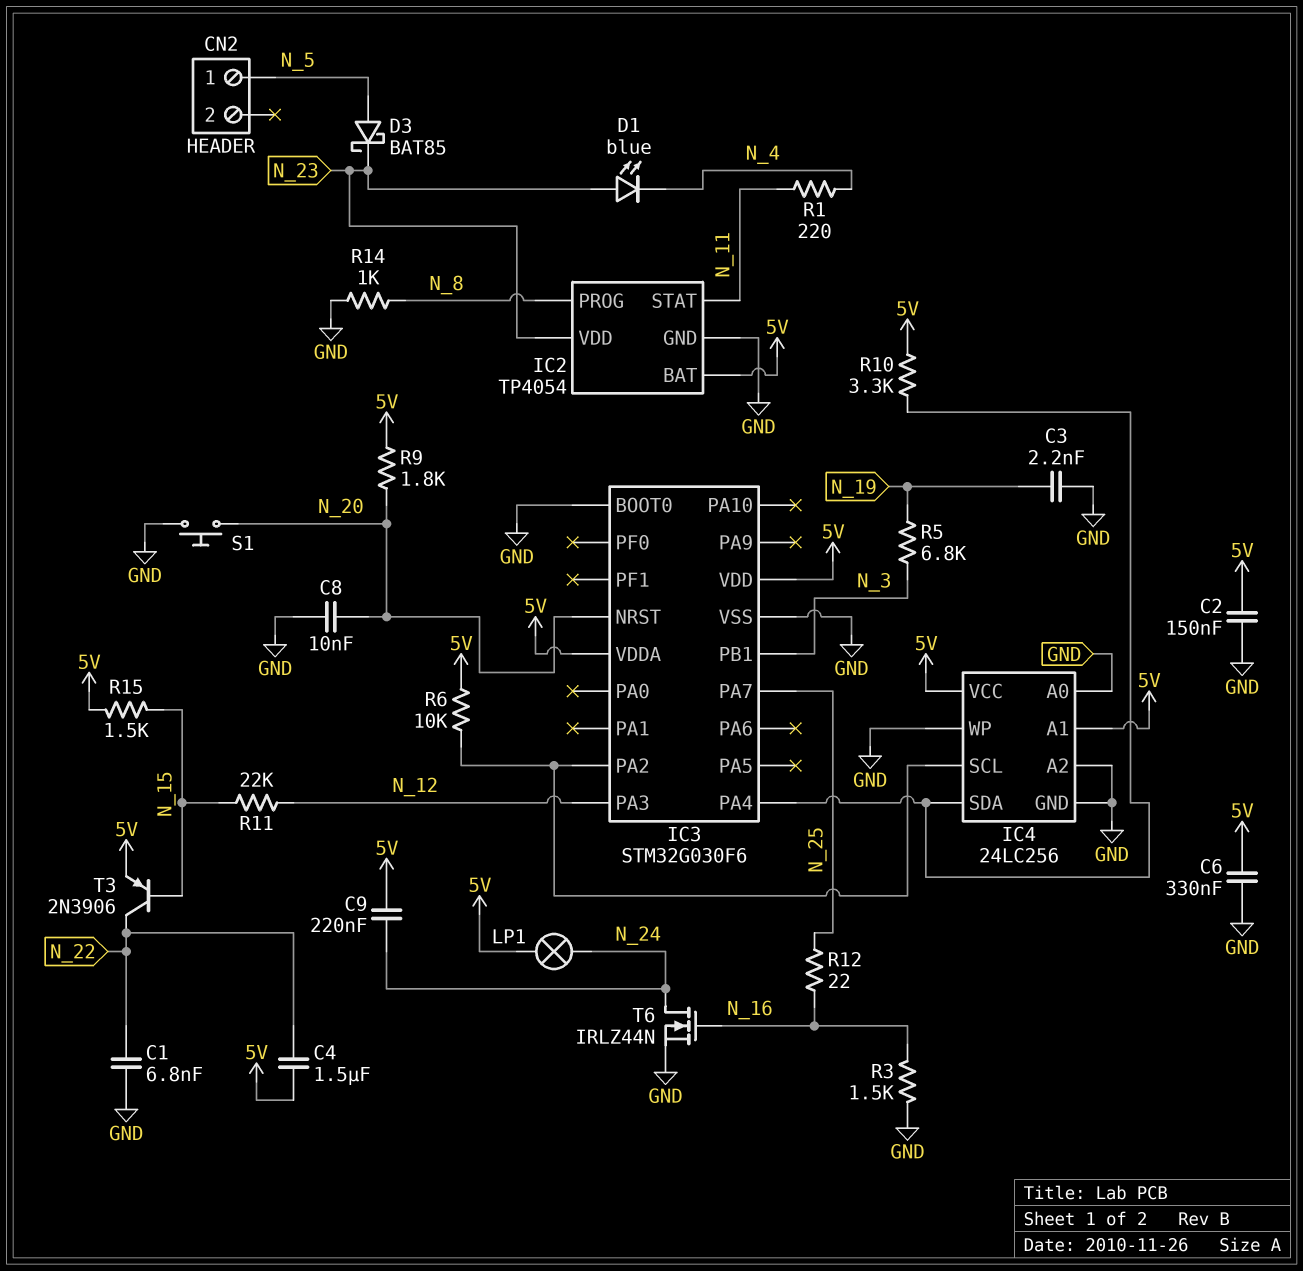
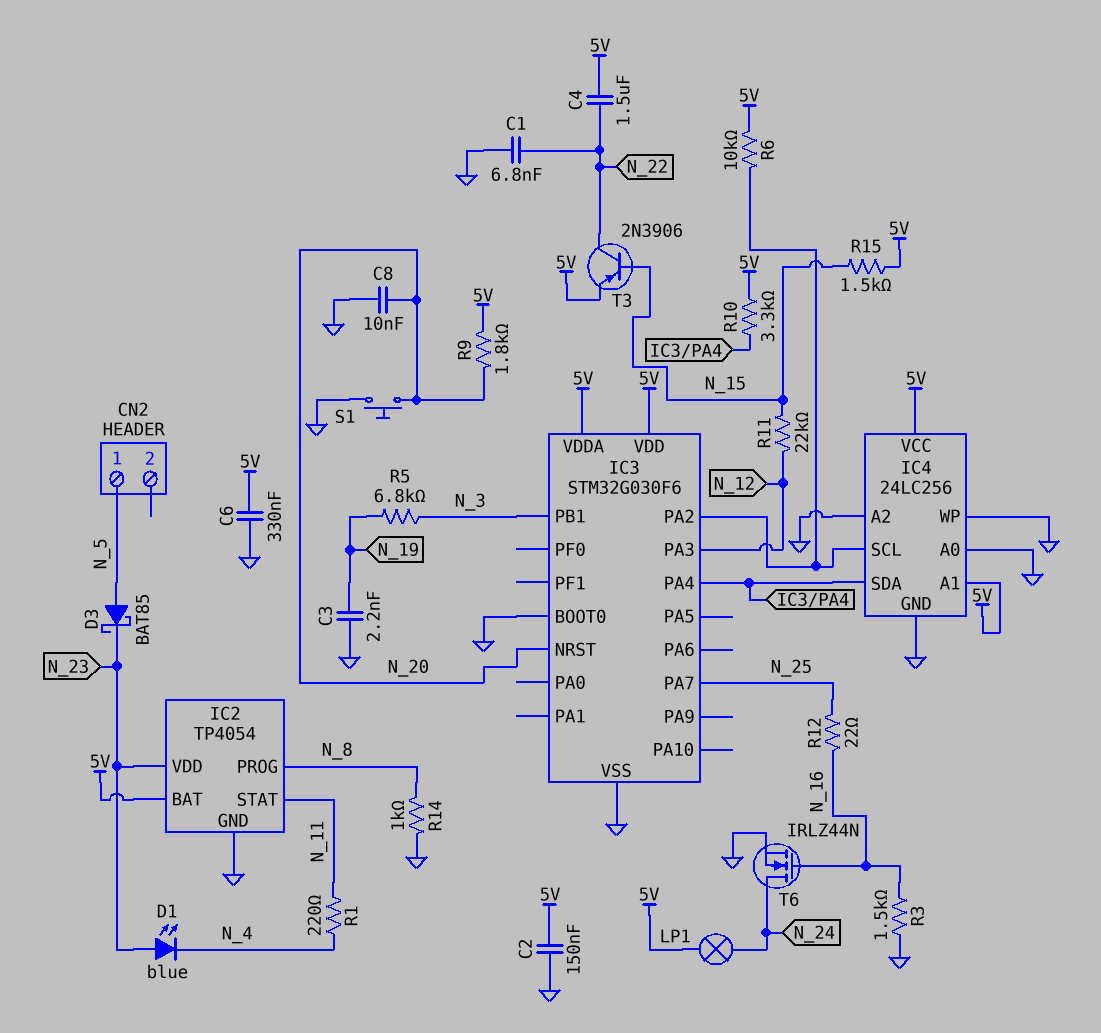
C9: 220nF (5V, N_24) -> none

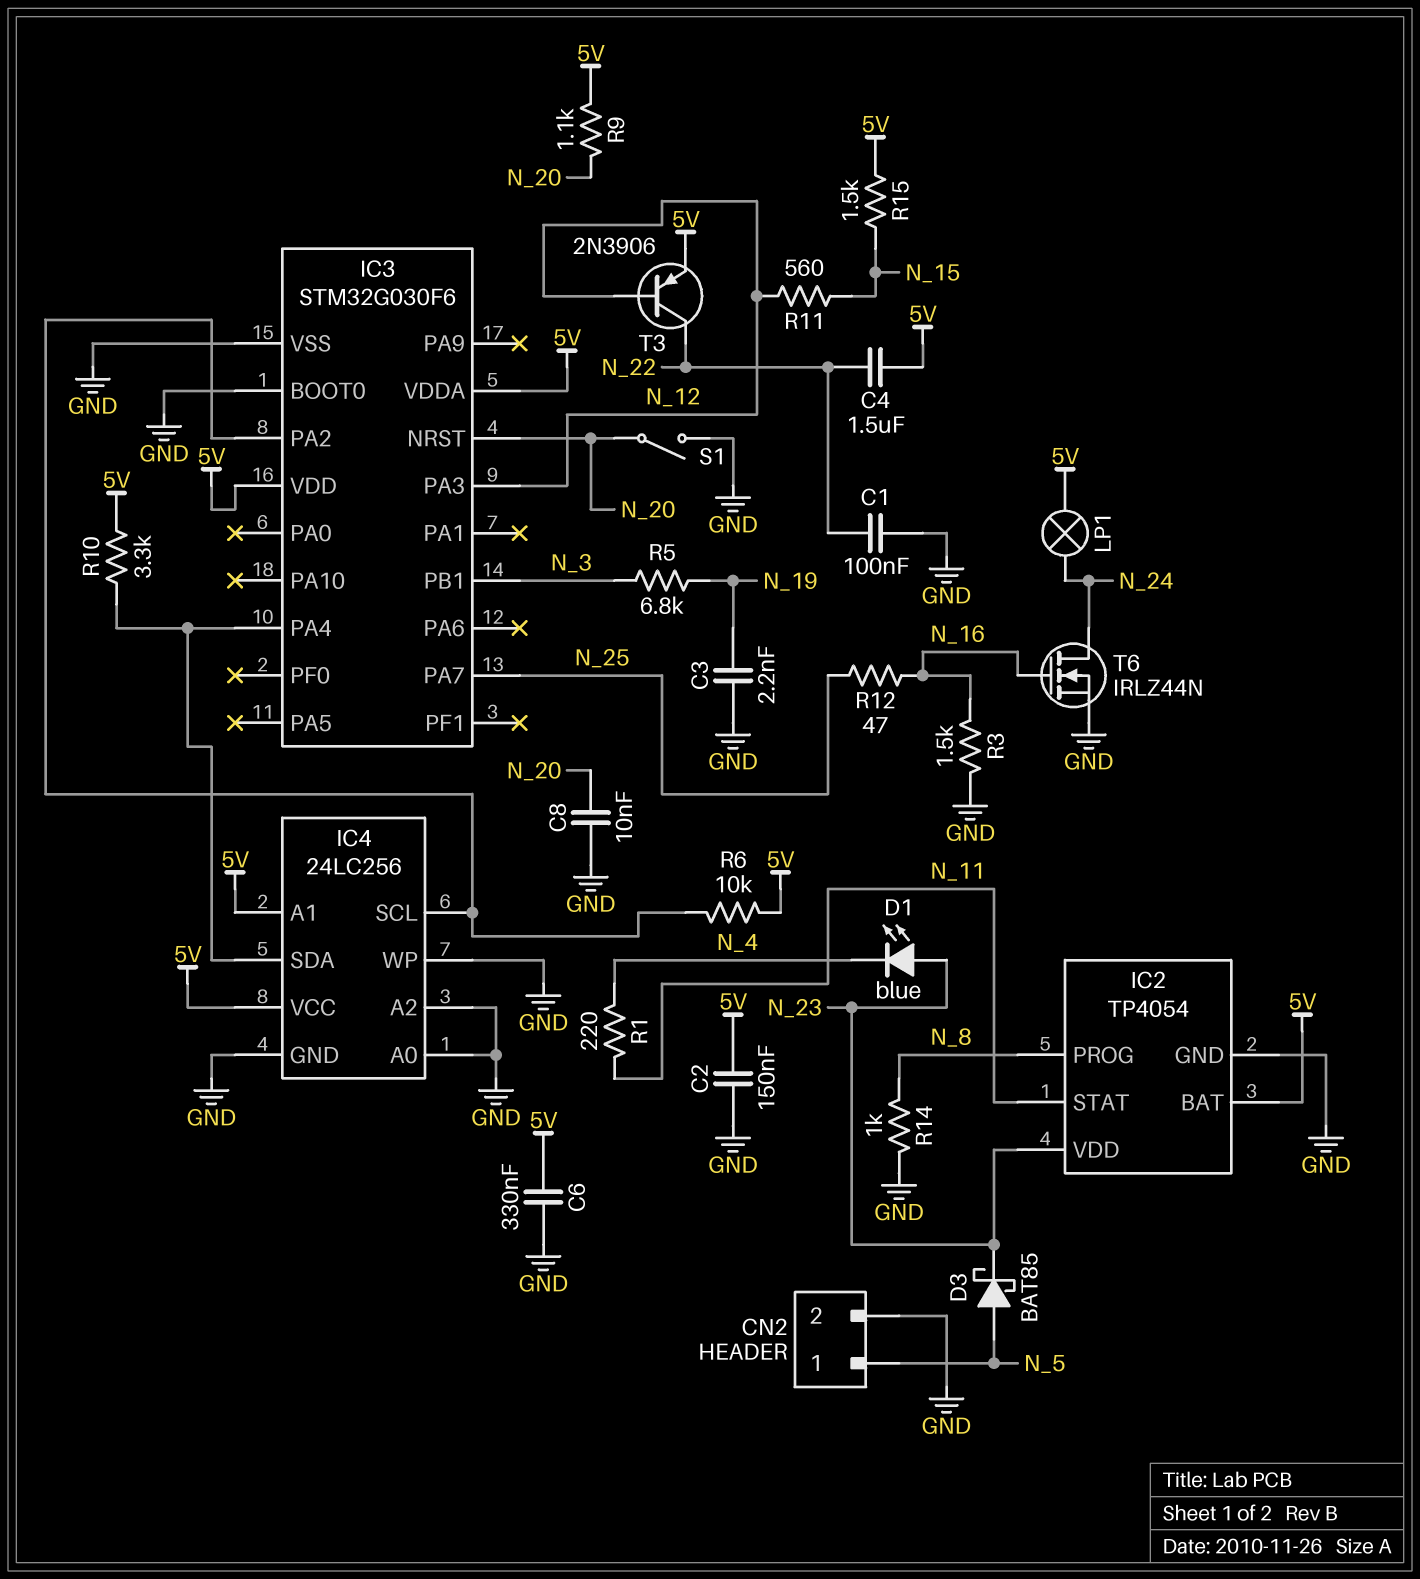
C1: 6.8nF (GND, N_22) -> 100nF (GND, N_22)
CN2 pin 2: none -> GND
R9: 1.8k (5V, N_20) -> 1.1k (5V, N_20)
R11: 22k (N_12, N_15) -> 560 (N_12, N_15)
R12: 22 (N_16, N_25) -> 47 (N_16, N_25)
S1: button (GND, N_20) -> switch (GND, N_20)
T3: PNP 2N3906 (B N_15, C N_22, E 5V) -> PNP 2N3906 (B N_12, C N_22, E 5V)

